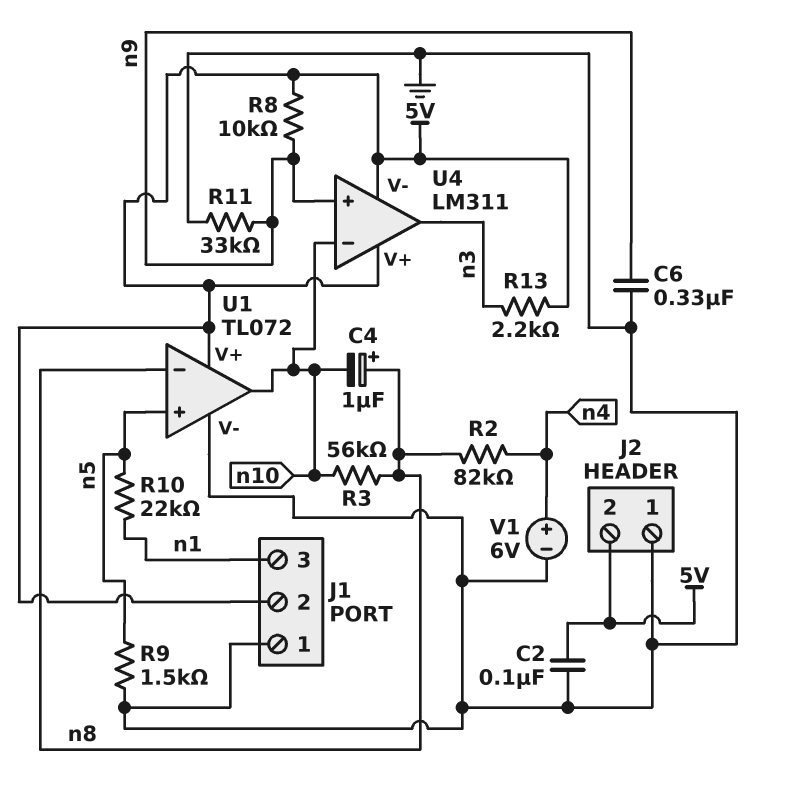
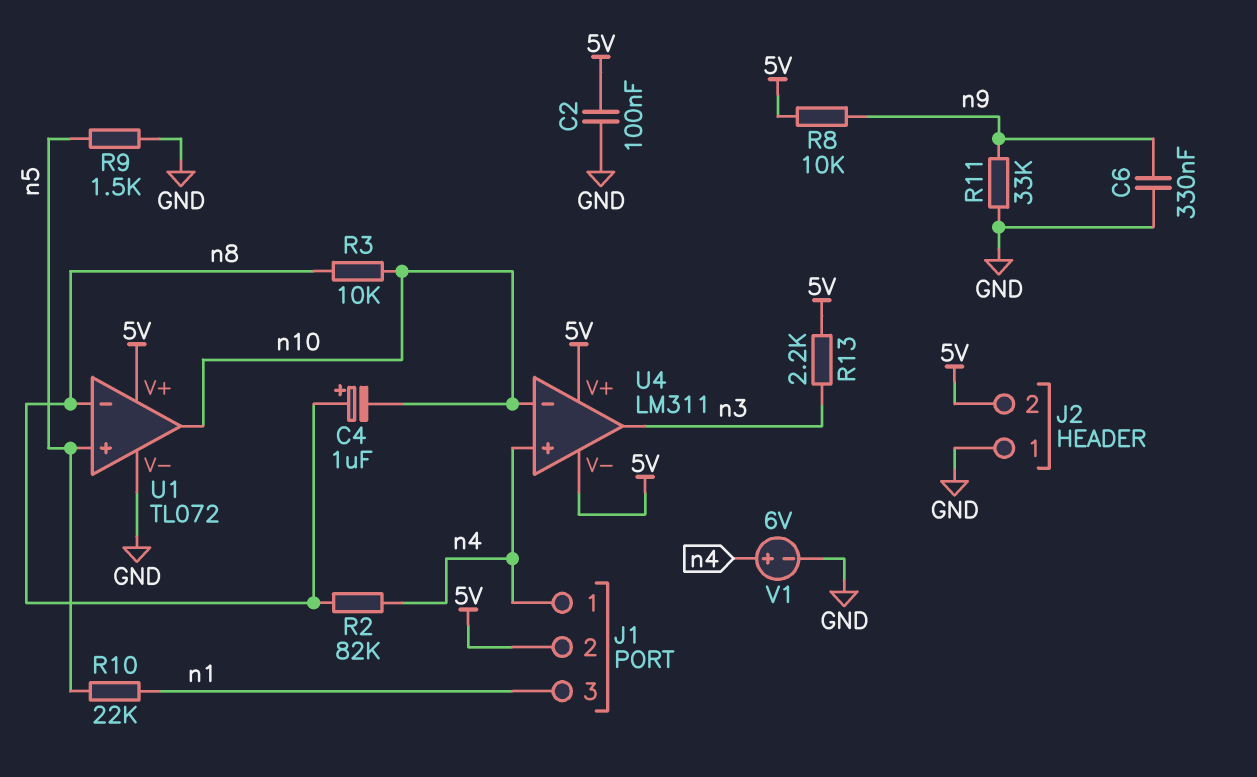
J1 pin 1: GND -> n4
R3: 56k (n8, n10) -> 10k (n8, n10)
U4 pin in+: n9 -> n4

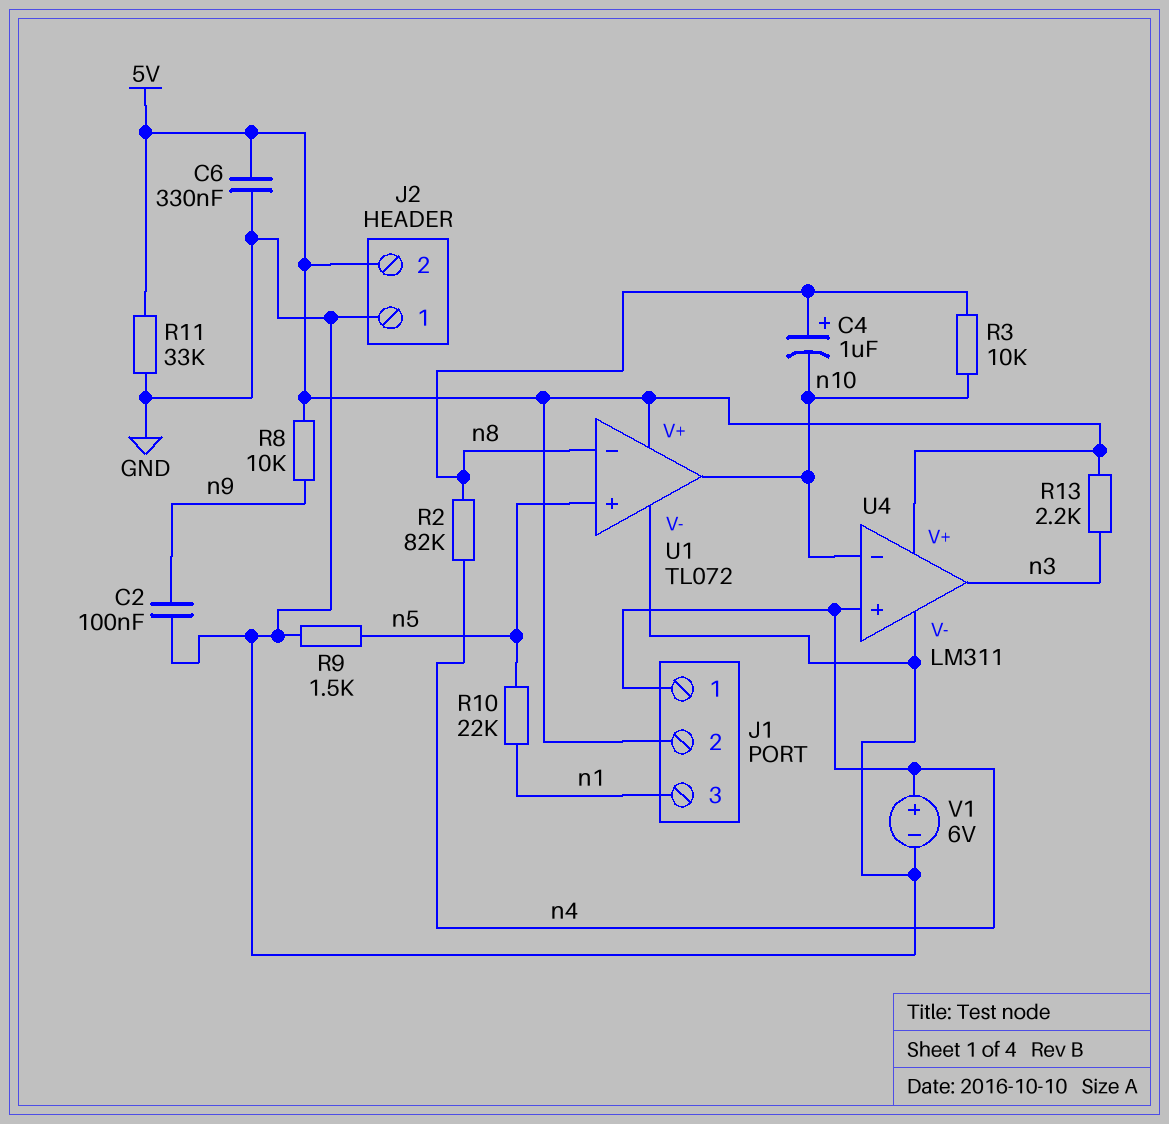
C2: 100nF (5V, GND) -> 100nF (GND, n9)
C6: 330nF (GND, n9) -> 330nF (5V, GND)
R11: 33k (GND, n9) -> 33k (5V, GND)
U4 pin V-: 5V -> GND

